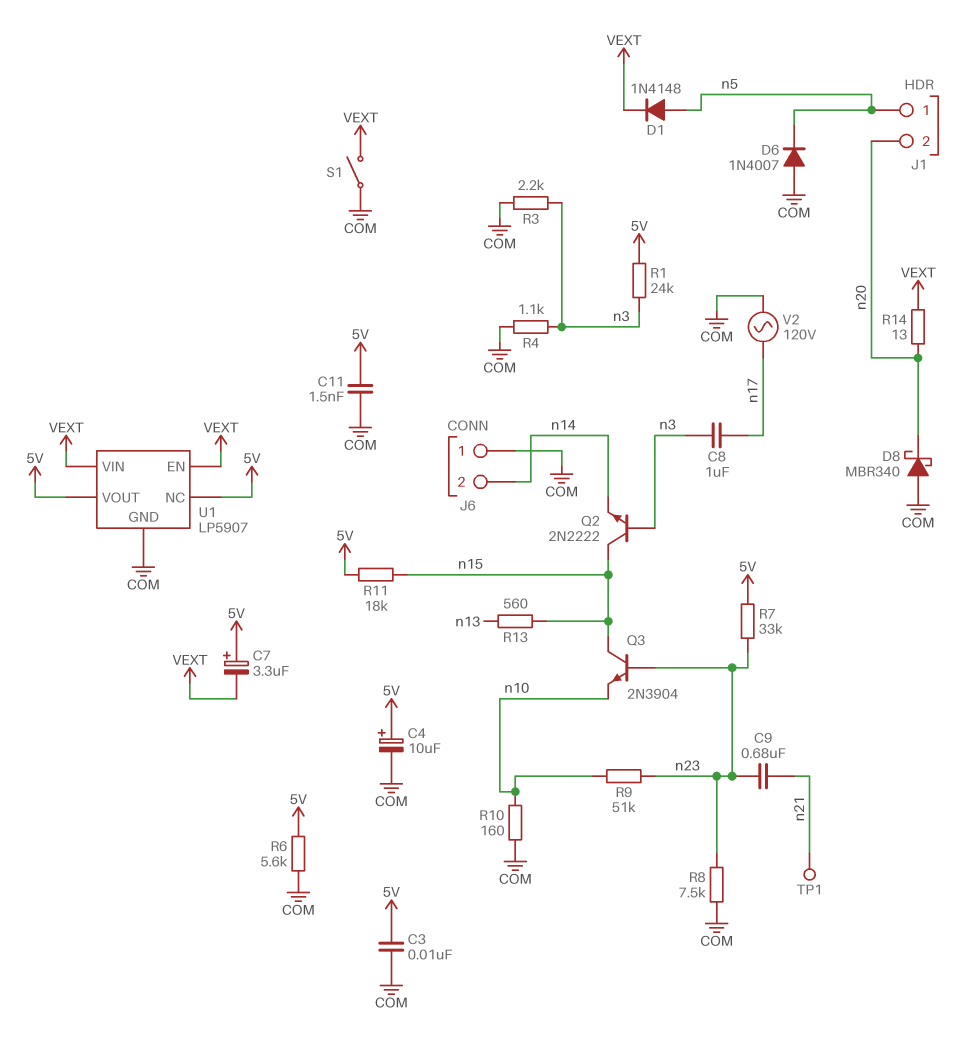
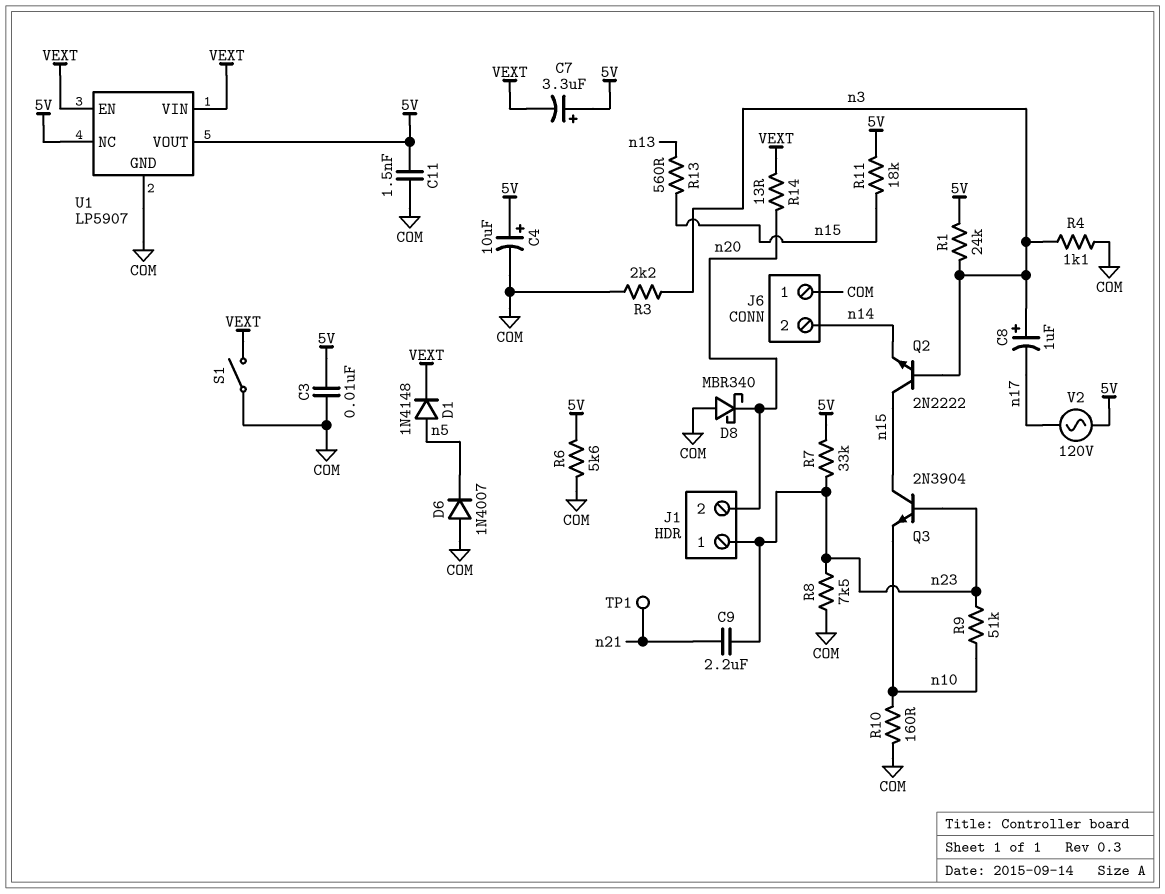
C8: 1uF (n3, n17) -> 1uF (plus n3, minus n17)
C9: 680nF (n21, n23) -> 2.2uF (n21, n23)
J1 pin 1: n5 -> n23
V2: AC 120V (COM, n17) -> AC 120V (5V, n17)

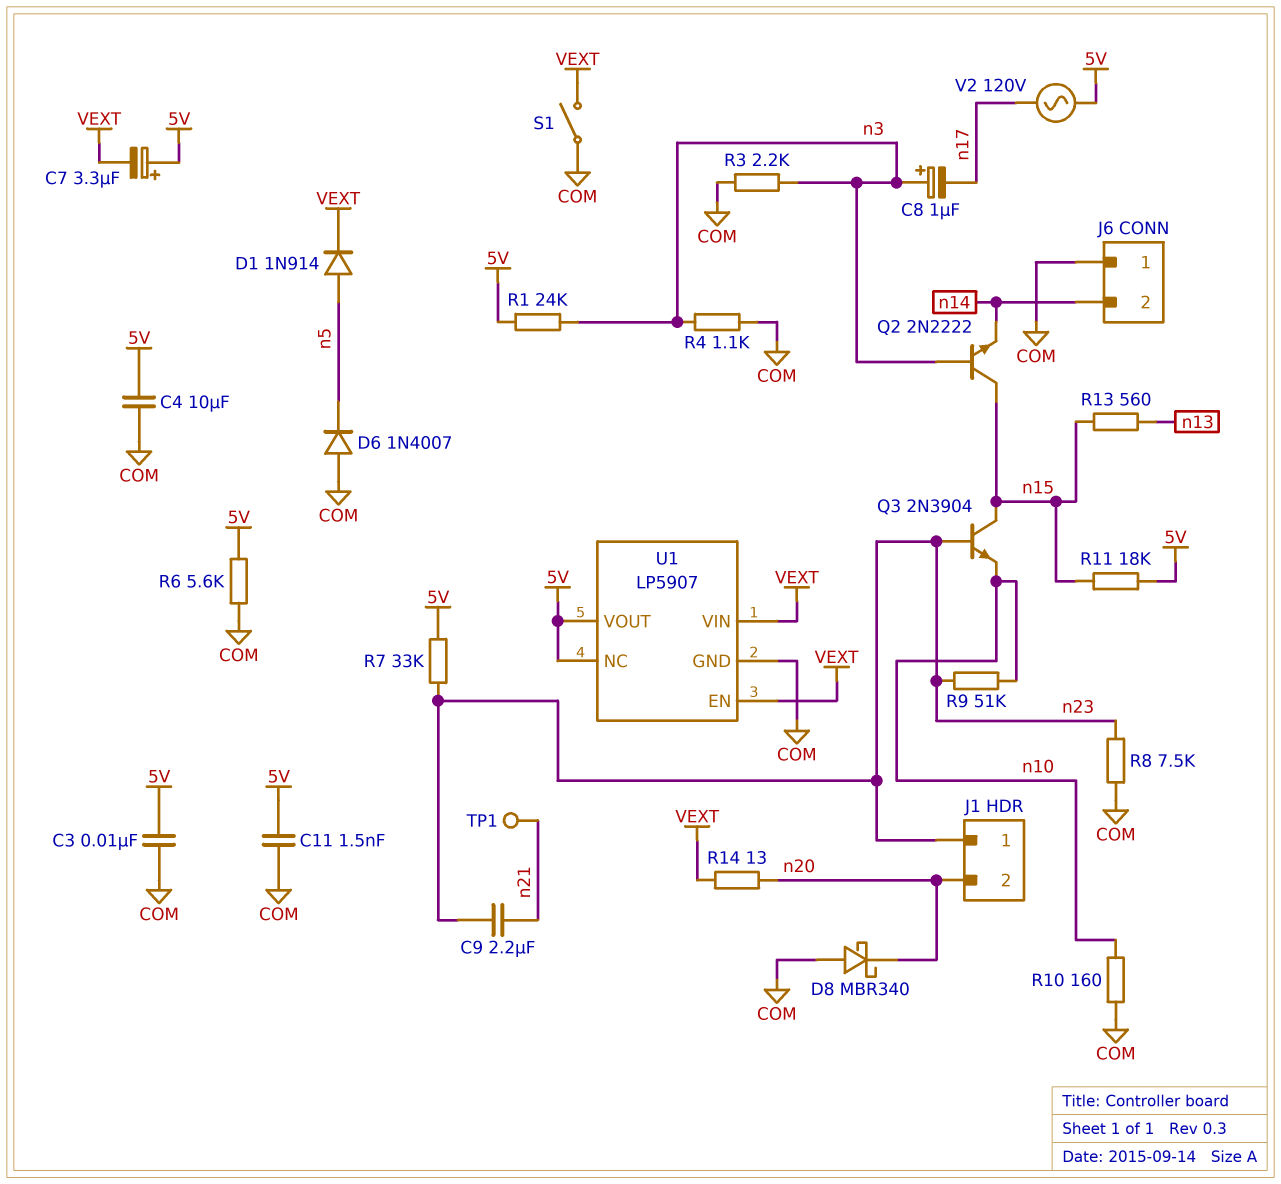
C4: 10uF (plus 5V, minus COM) -> 10uF (5V, COM)
D1: diode 1N4148 (A n5, K VEXT) -> diode 1N914 (A n5, K VEXT)

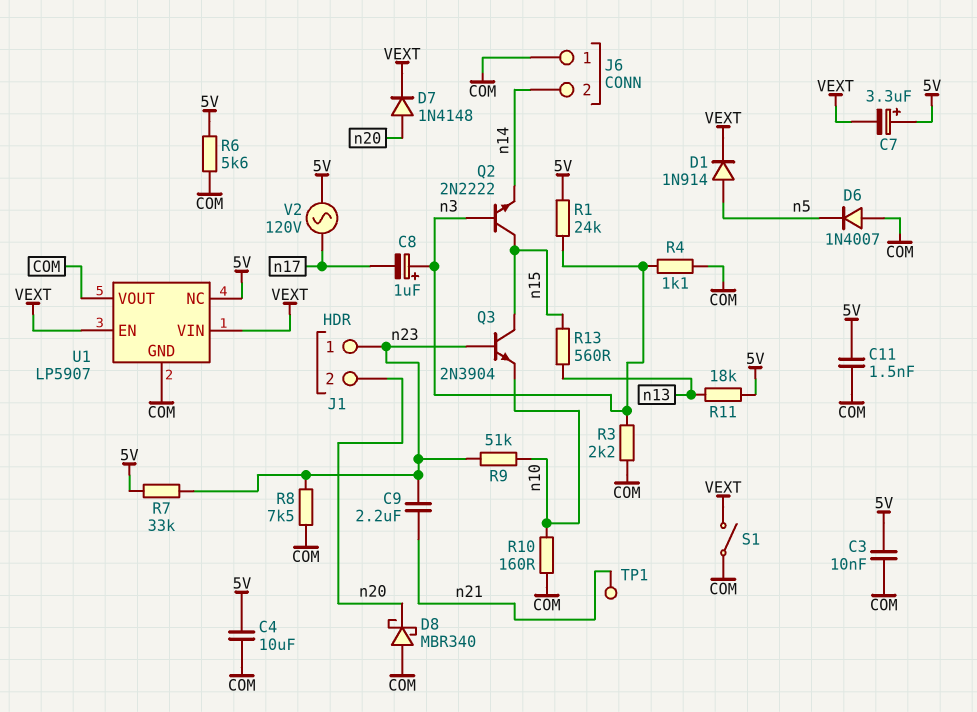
D7: none -> diode 1N4148 (A n20, K VEXT)
R11: 18k (5V, n15) -> 18k (5V, n13)
R14: 13 (VEXT, n20) -> none
U1 pin VOUT: 5V -> COM

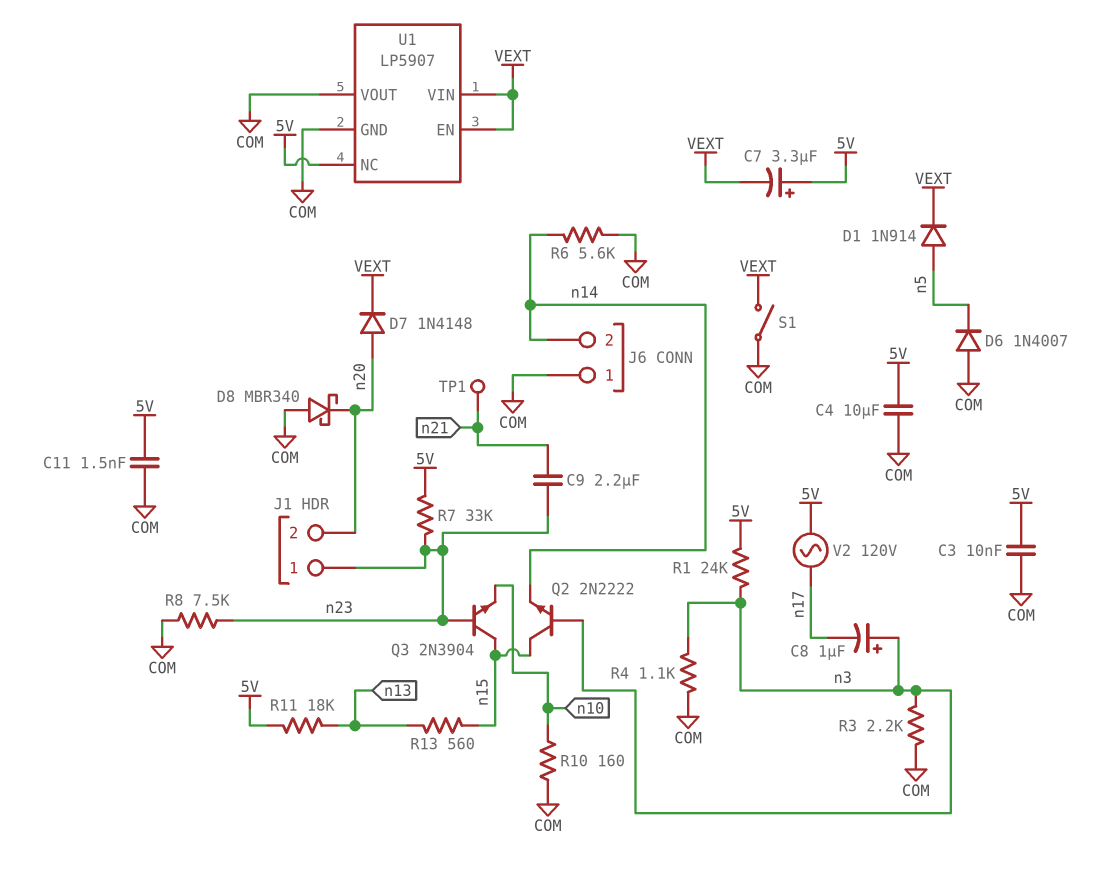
R6: 5.6k (5V, COM) -> 5.6k (COM, n14)
R9: 51k (n10, n23) -> none

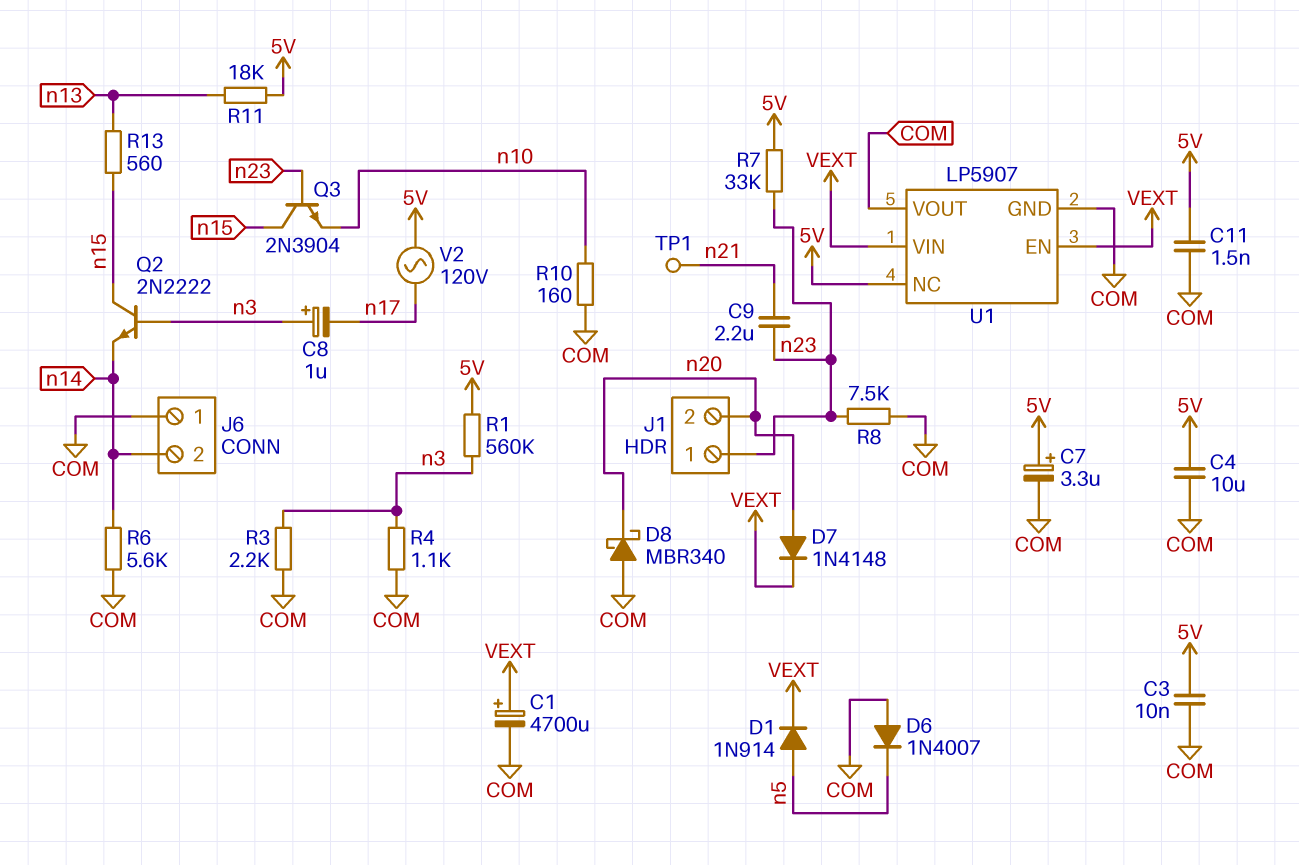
C1: none -> 4700uF (plus VEXT, minus COM)
C7: 3.3uF (plus 5V, minus VEXT) -> 3.3uF (plus 5V, minus COM)
R1: 24k (5V, n3) -> 560k (5V, n3)
S1: switch (COM, VEXT) -> none

